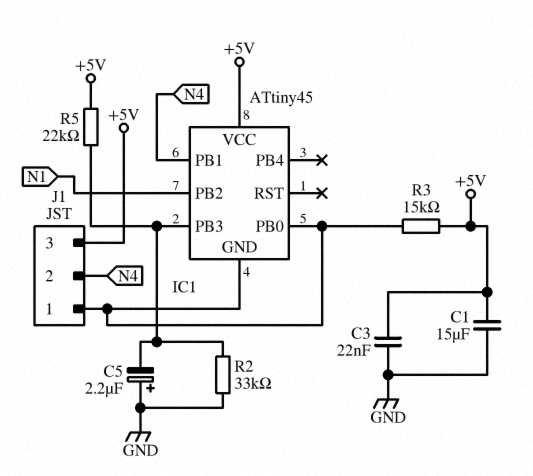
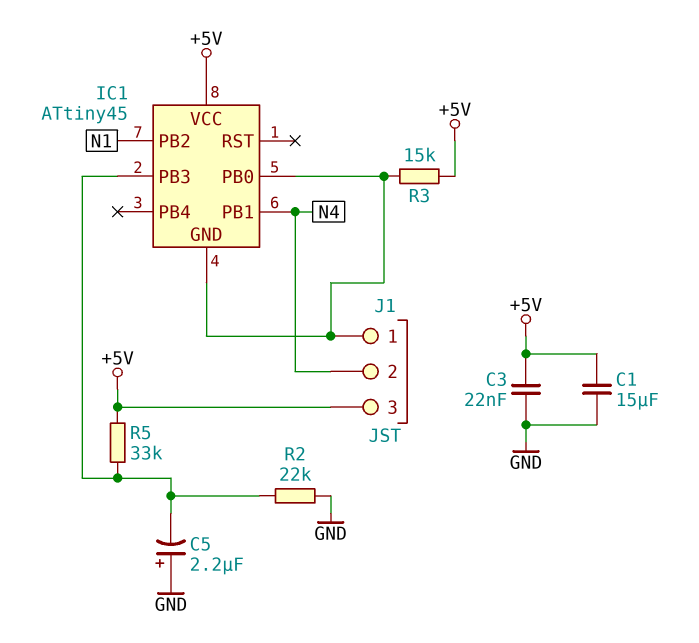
R2: 33k (GND, IC1/PB3) -> 22k (GND, IC1/PB3)
R5: 22k (+5V, IC1/PB3) -> 33k (+5V, IC1/PB3)

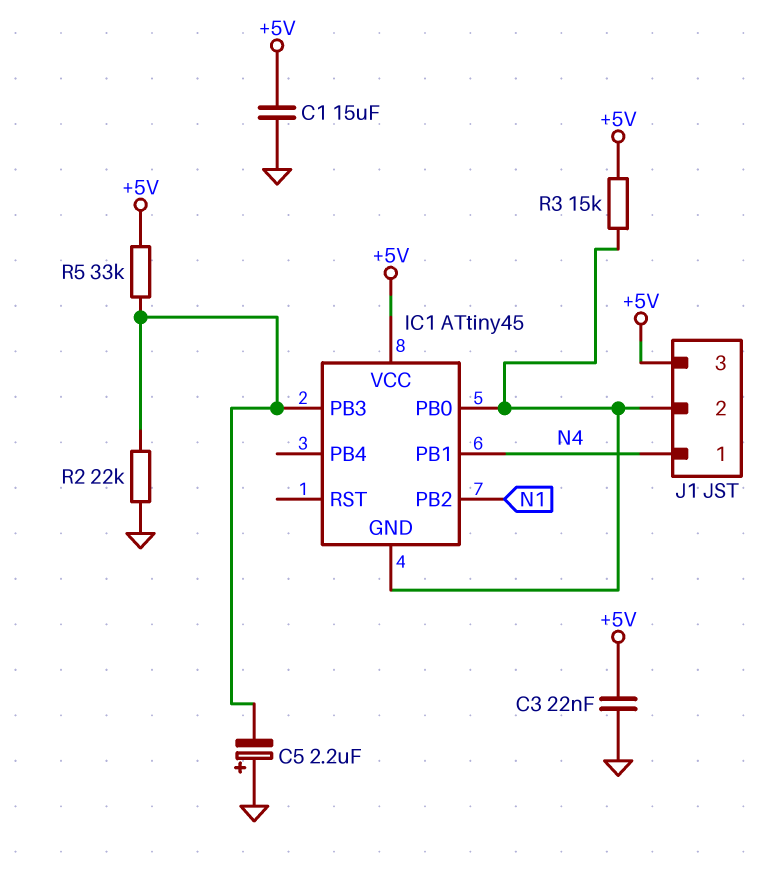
J1 pin 1: IC1/GND -> N4
J1 pin 2: N4 -> IC1/GND

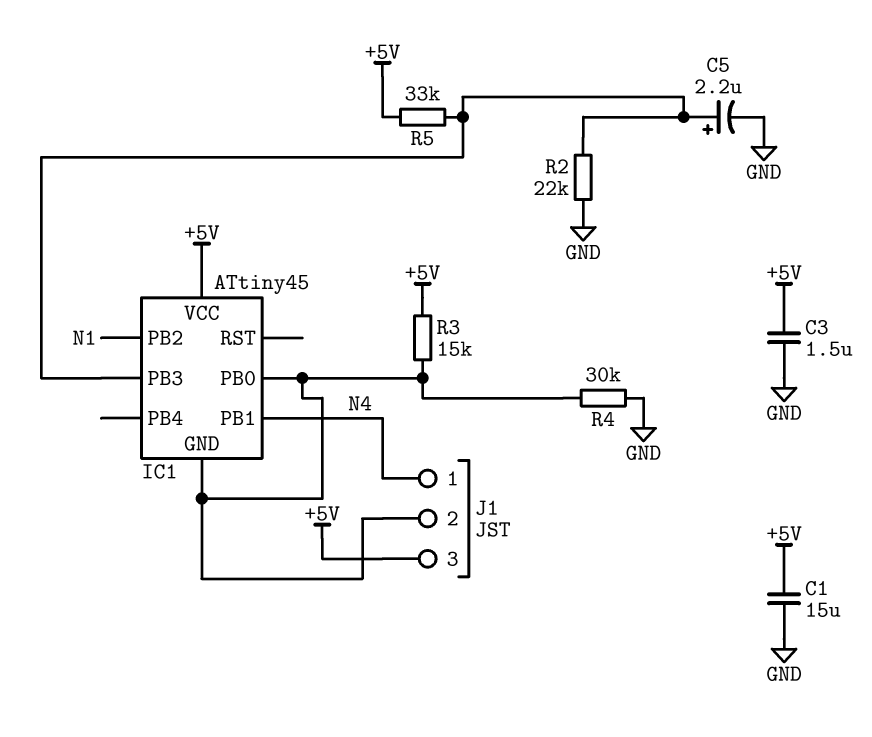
C3: 22nF (+5V, GND) -> 1.5uF (+5V, GND)
C5: 2.2uF (plus GND, minus IC1/PB3) -> 2.2uF (plus IC1/PB3, minus GND)
R4: none -> 30k (GND, IC1/GND)

